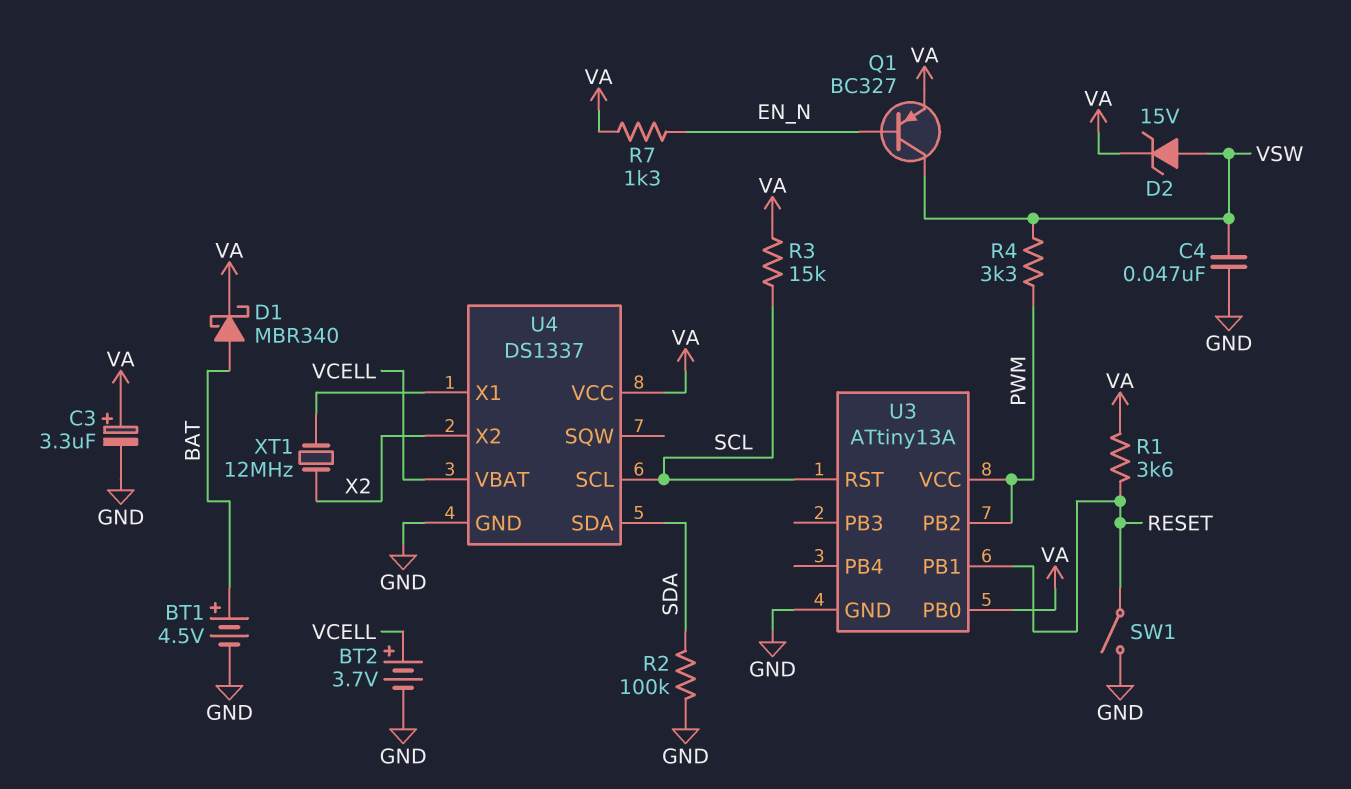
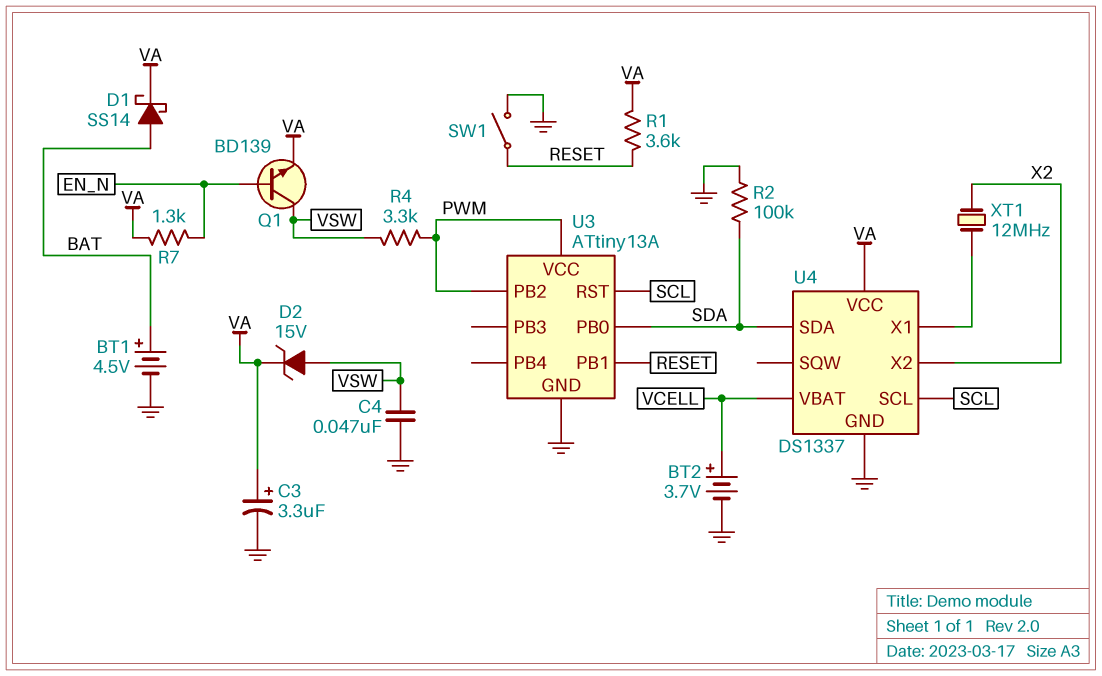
D1: schottky MBR340 (A BAT, K VA) -> schottky SS14 (A BAT, K VA)
Q1: PNP BC327 (B EN_N, C VSW, E VA) -> NPN BD139 (B EN_N, C VSW, E VA)
R3: 15k (SCL, VA) -> none
U3 pin PB0: VA -> SDA

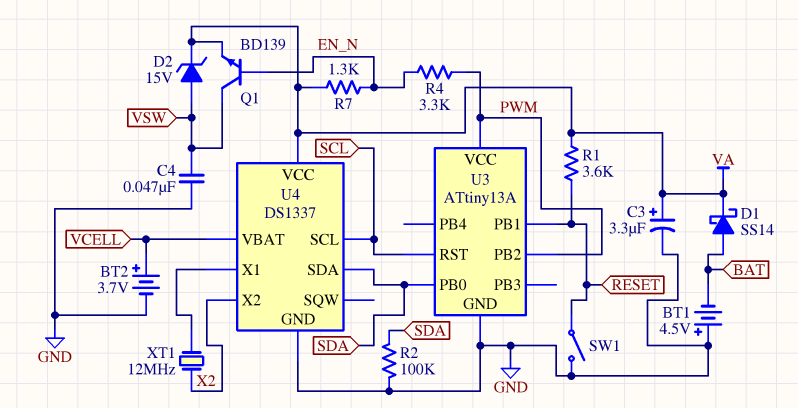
BT1: 4.5V (plus BAT, minus GND) -> 4.5V (plus GND, minus BAT)
R4: 3.3k (PWM, VSW) -> 3.3k (EN_N, PWM)

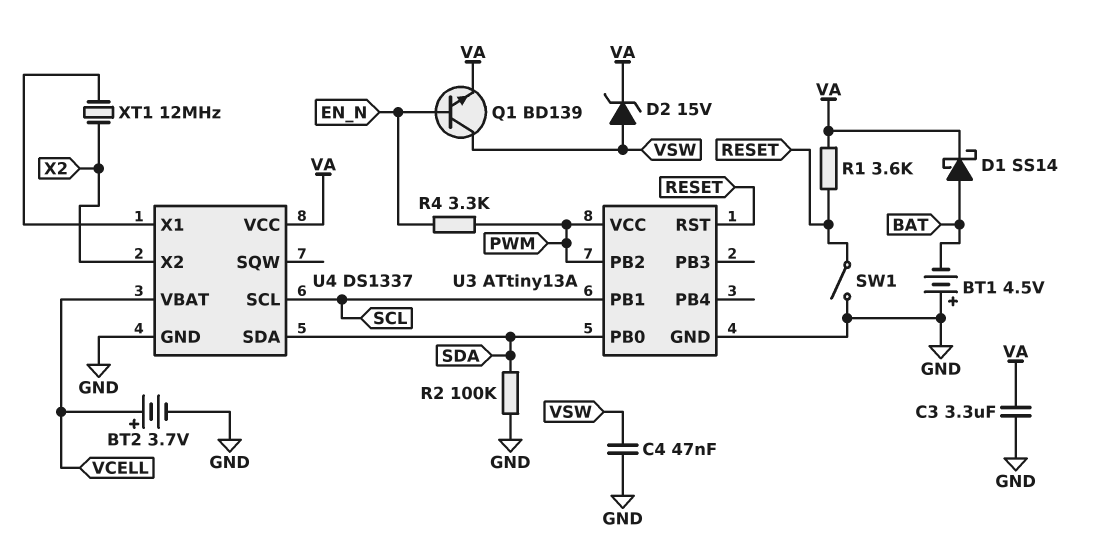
C3: 3.3uF (plus VA, minus GND) -> 3.3uF (GND, VA)
R7: 1.3k (EN_N, VA) -> none
U3 pin PB1: RESET -> SCL
U3 pin RST: SCL -> RESET

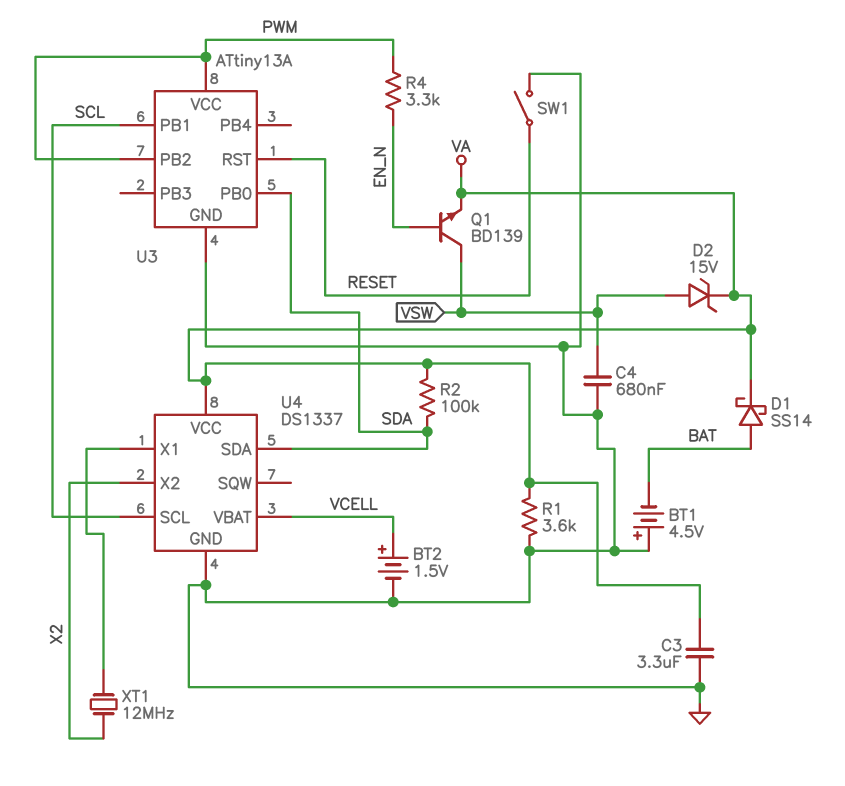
BT2: 3.7V (plus VCELL, minus GND) -> 1.5V (plus VCELL, minus GND)
C4: 47nF (GND, VSW) -> 680nF (GND, VSW)
R1: 3.6k (RESET, VA) -> 3.6k (GND, VA)
R2: 100k (GND, SDA) -> 100k (SDA, VA)

